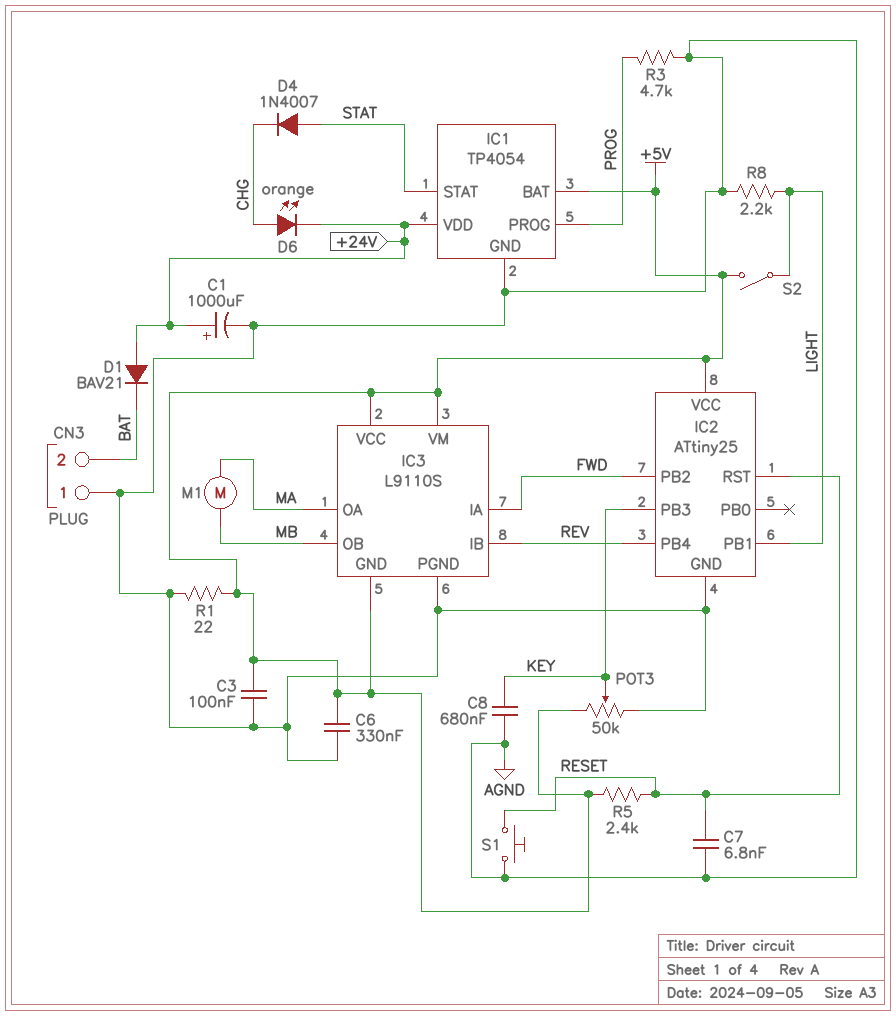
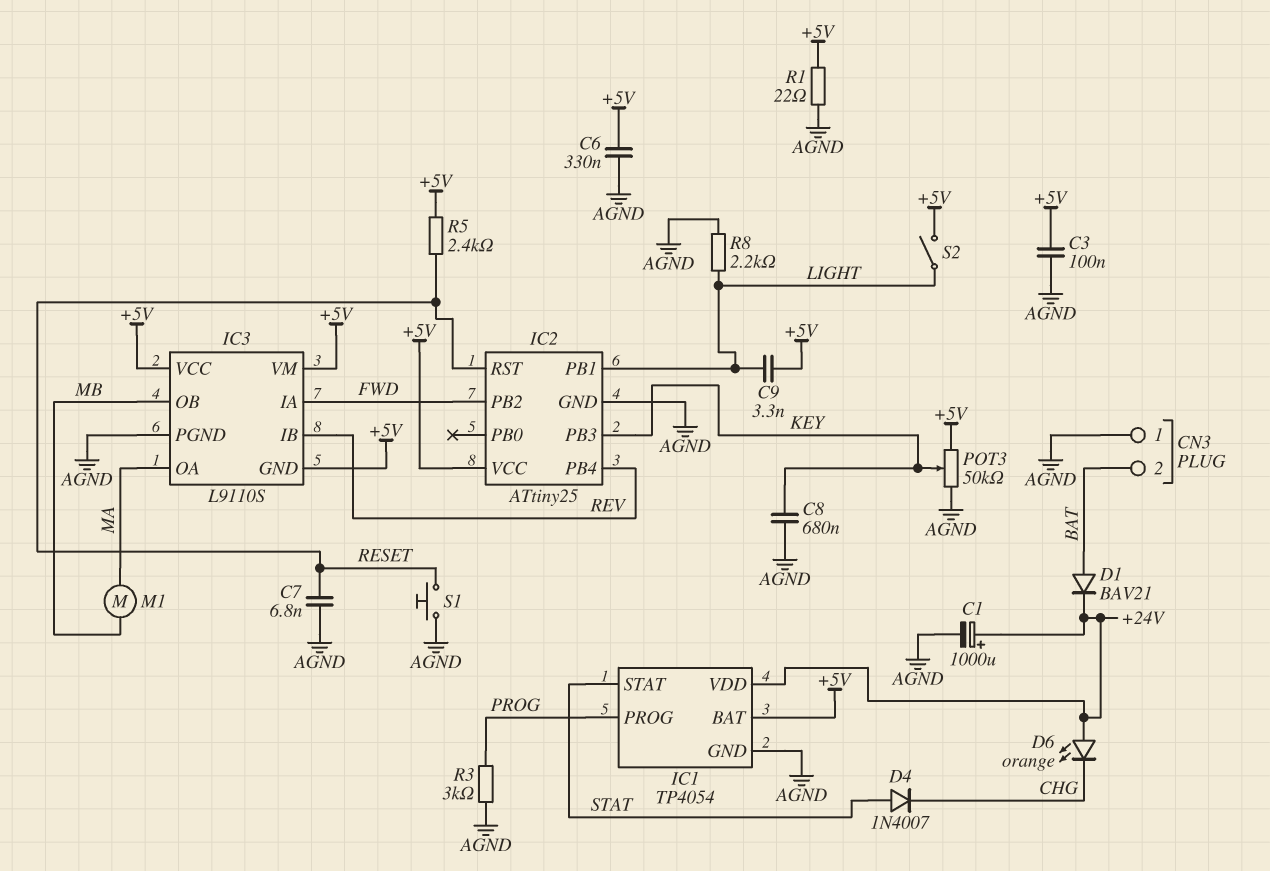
C9: none -> 3.3nF (+5V, LIGHT)
D1: diode BAV21 (A +24V, K BAT) -> diode BAV21 (A BAT, K +24V)
D6: LED orange (A CHG, K +24V) -> LED orange (A +24V, K CHG)
R3: 4.7k (AGND, PROG) -> 3k (AGND, PROG)

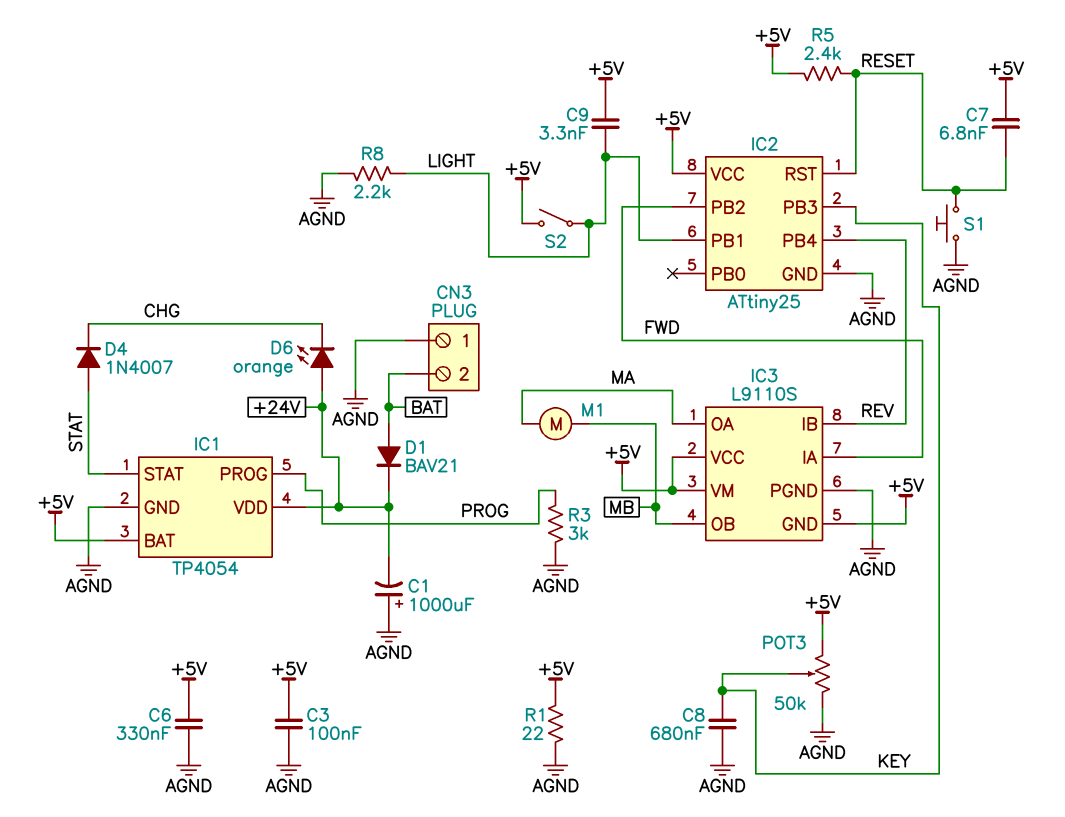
C1: 1000uF (plus +24V, minus AGND) -> 1000uF (plus AGND, minus +24V)
C7: 6.8nF (AGND, RESET) -> 6.8nF (+5V, RESET)

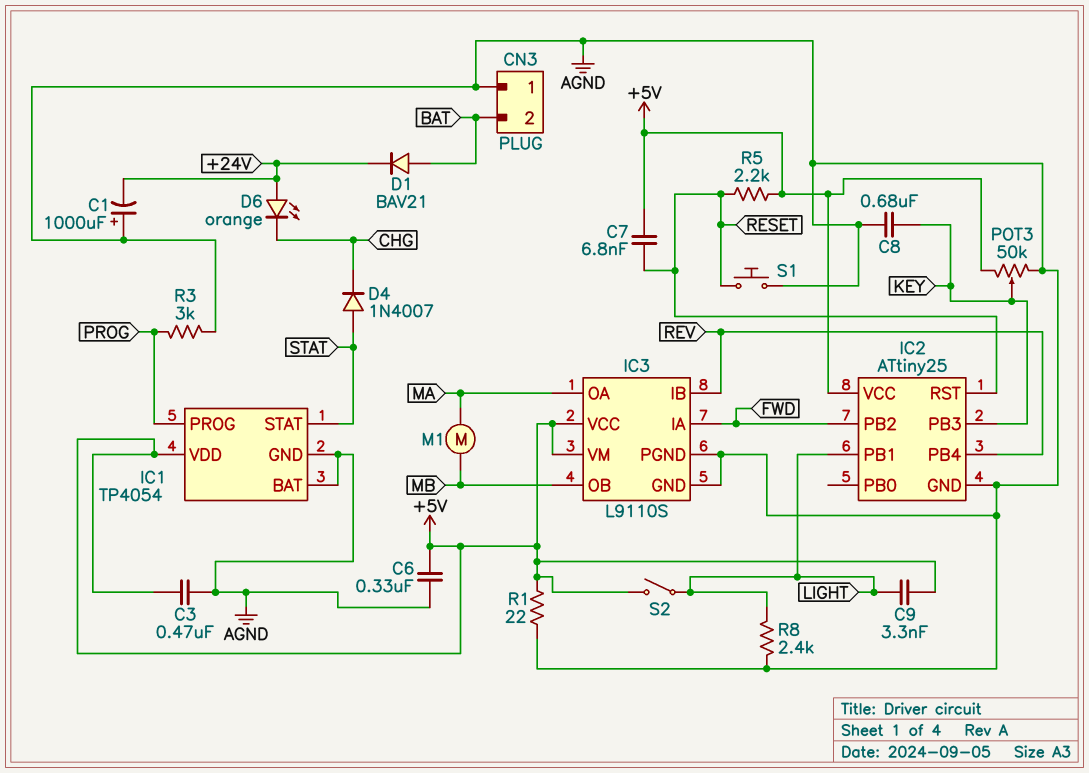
C3: 100nF (+5V, AGND) -> 470nF (+5V, AGND)
IC1 pin BAT: +5V -> AGND
IC1 pin VDD: +24V -> +5V
IC3 pin GND: +5V -> AGND
R5: 2.4k (+5V, RESET) -> 2.2k (+5V, RESET)
R8: 2.2k (AGND, LIGHT) -> 2.4k (AGND, LIGHT)

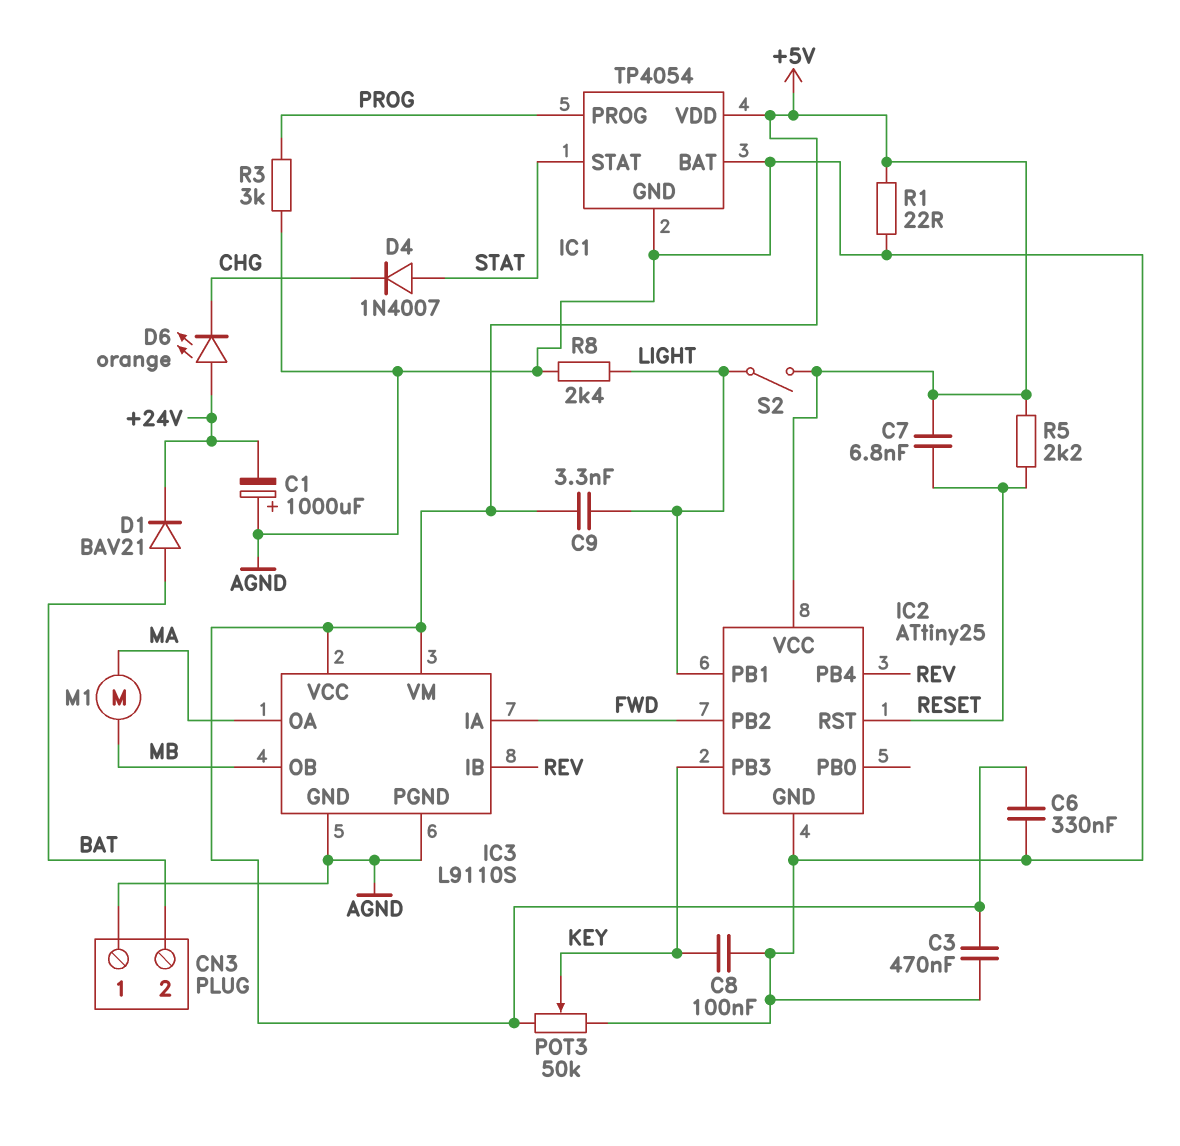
C8: 680nF (AGND, KEY) -> 100nF (AGND, KEY)
S1: button (AGND, RESET) -> none

